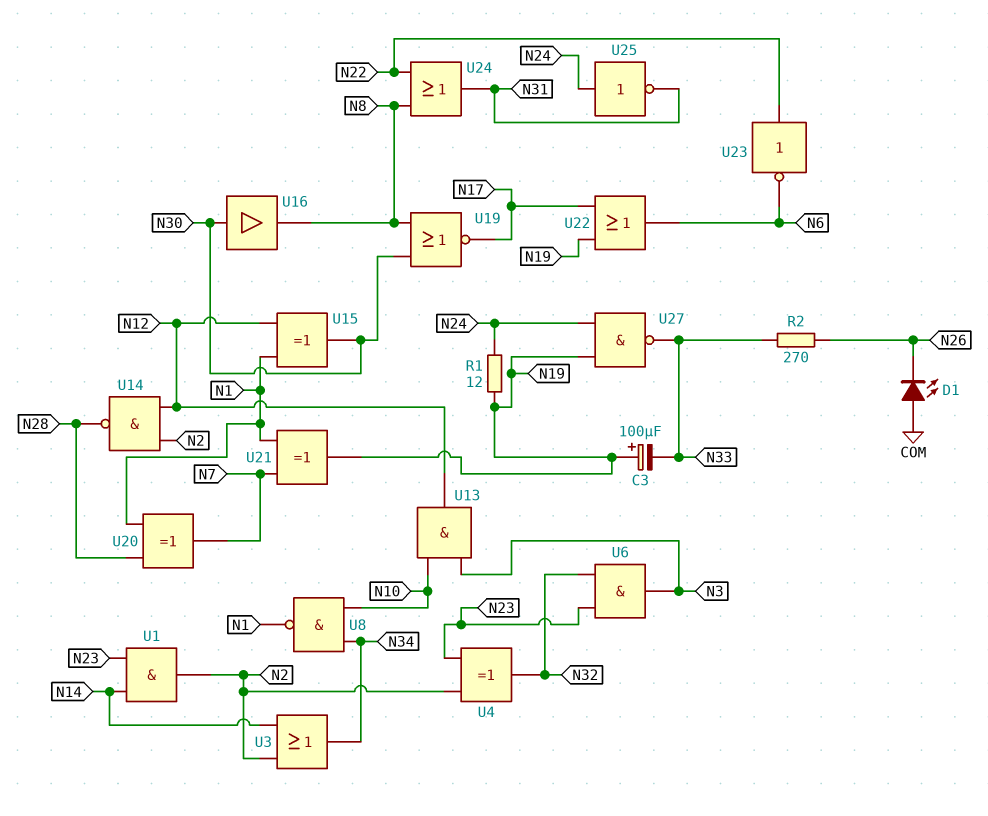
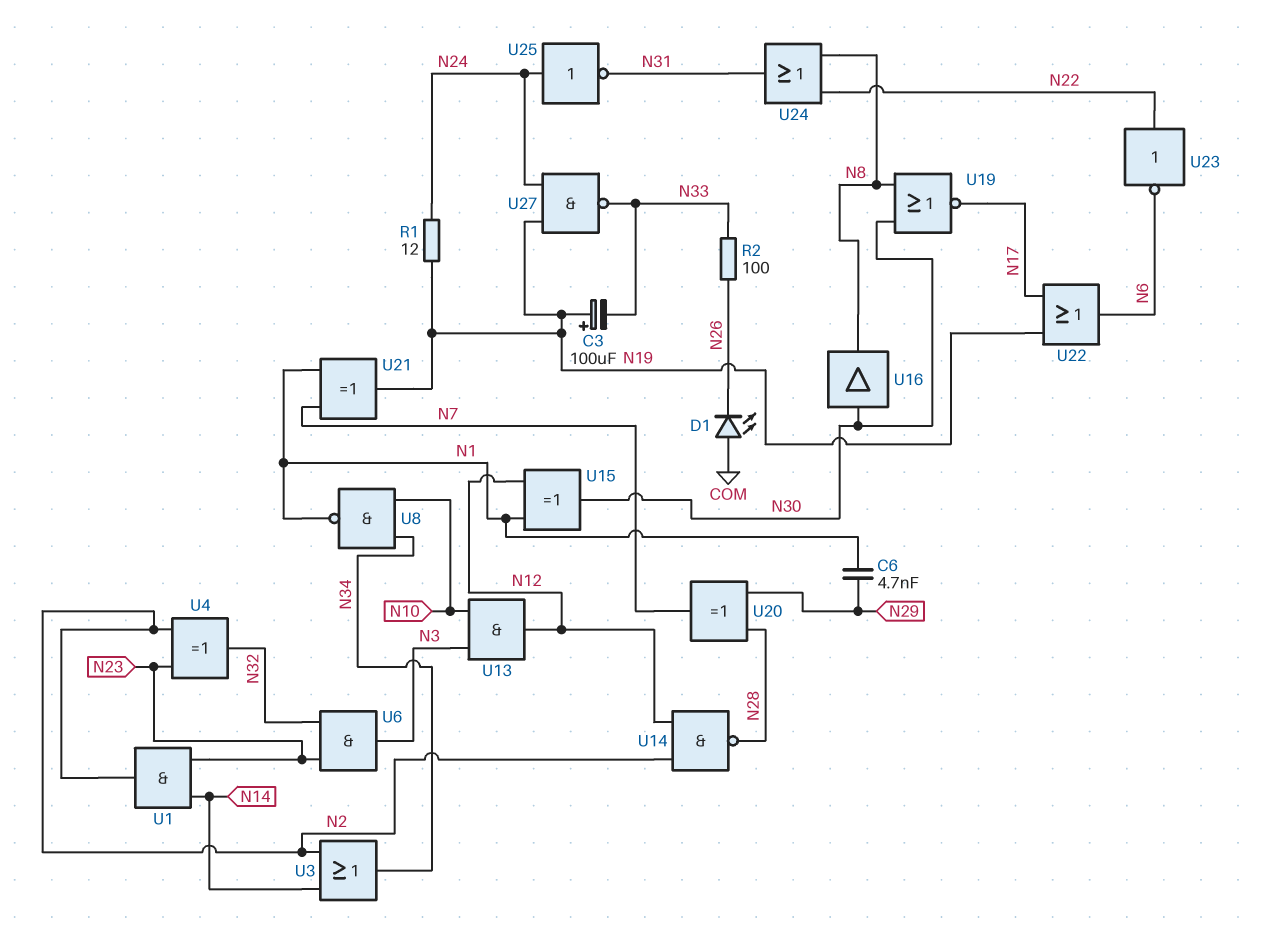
C6: none -> 4.7nF (N1, N29)
R2: 270 (N26, N33) -> 100 (N26, N33)
U20: XOR (in N1, in N28, out N7) -> XOR (in N28, in N29, out N7)

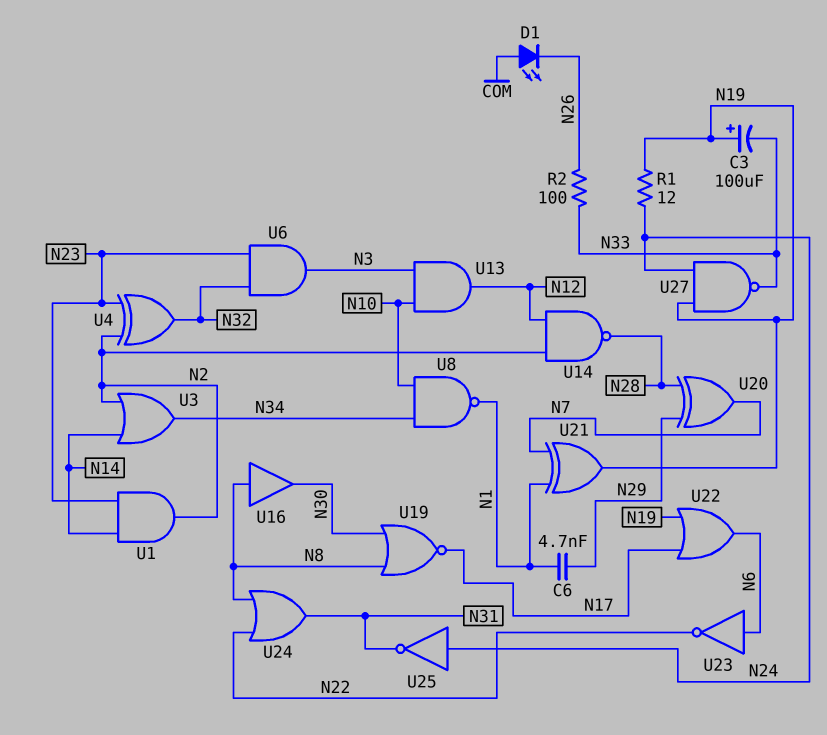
U15: XOR (in N1, in N12, out N30) -> none
U16: buffer (in N30, out N8) -> buffer (in N8, out N30)
U23: NOT (in N22, out N6) -> NOT (in N6, out N22)

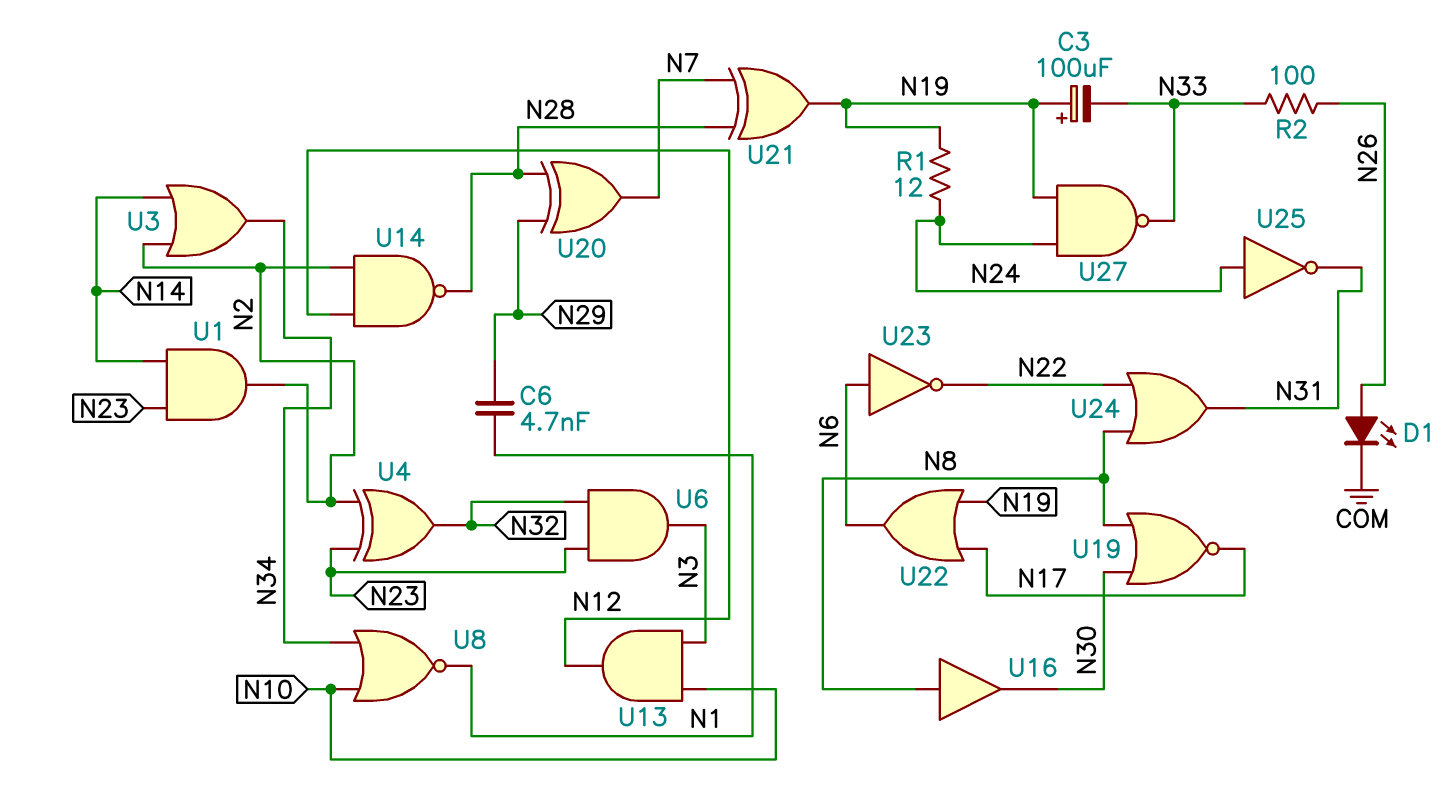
D1: LED (A COM, K N26) -> LED (A N26, K COM)
U8: NAND (in N10, in N34, out N1) -> NOR (in N10, in N34, out N1)
U21: XOR (in N1, in N7, out N19) -> XOR (in N7, in N28, out N19)

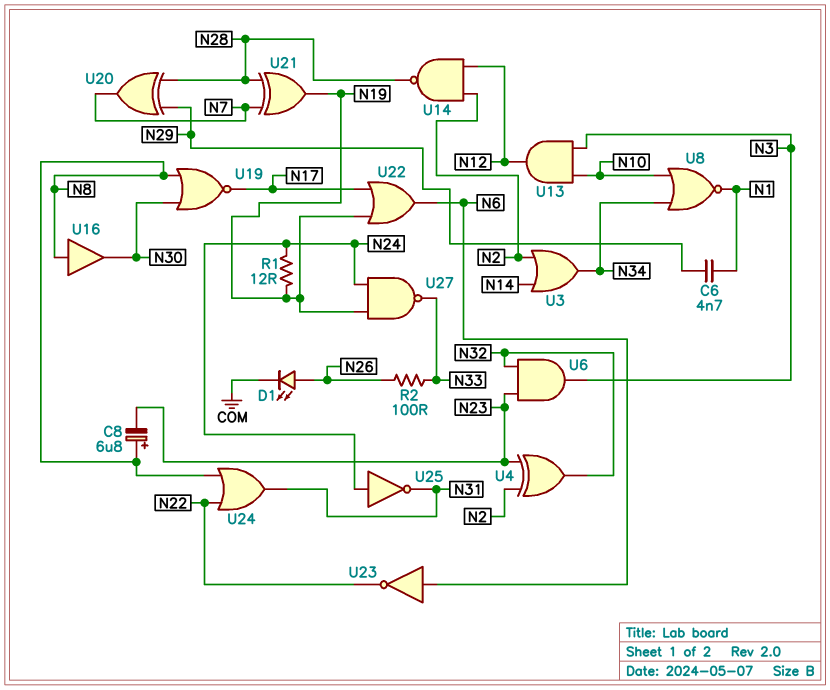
C3: 100uF (plus N19, minus N33) -> none
C8: none -> 6.8uF (plus N8, minus N23)
U1: AND (in N14, in N23, out N2) -> none

